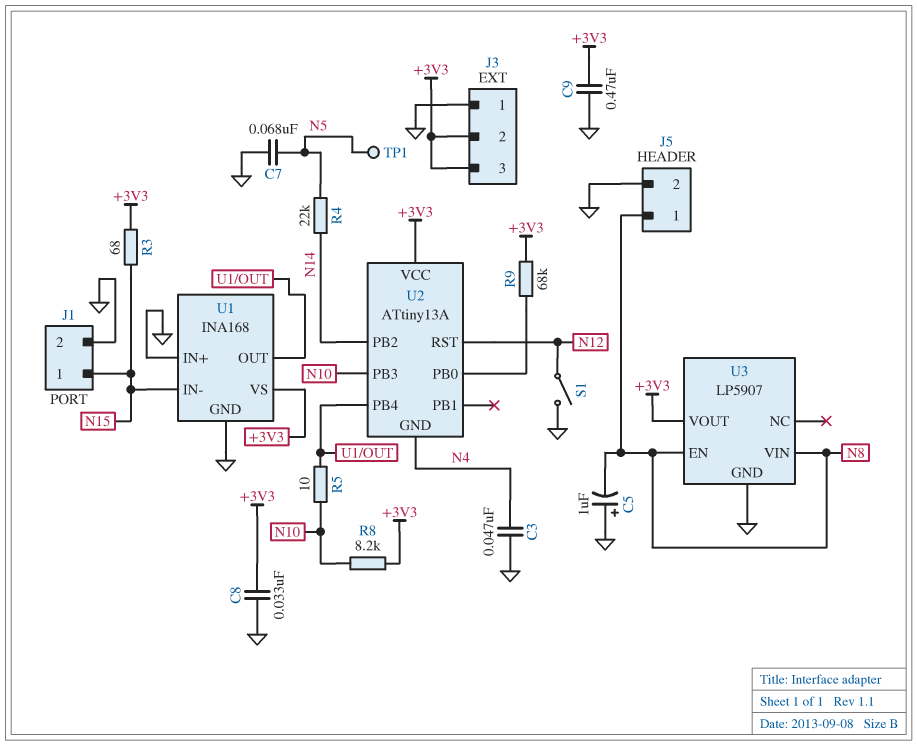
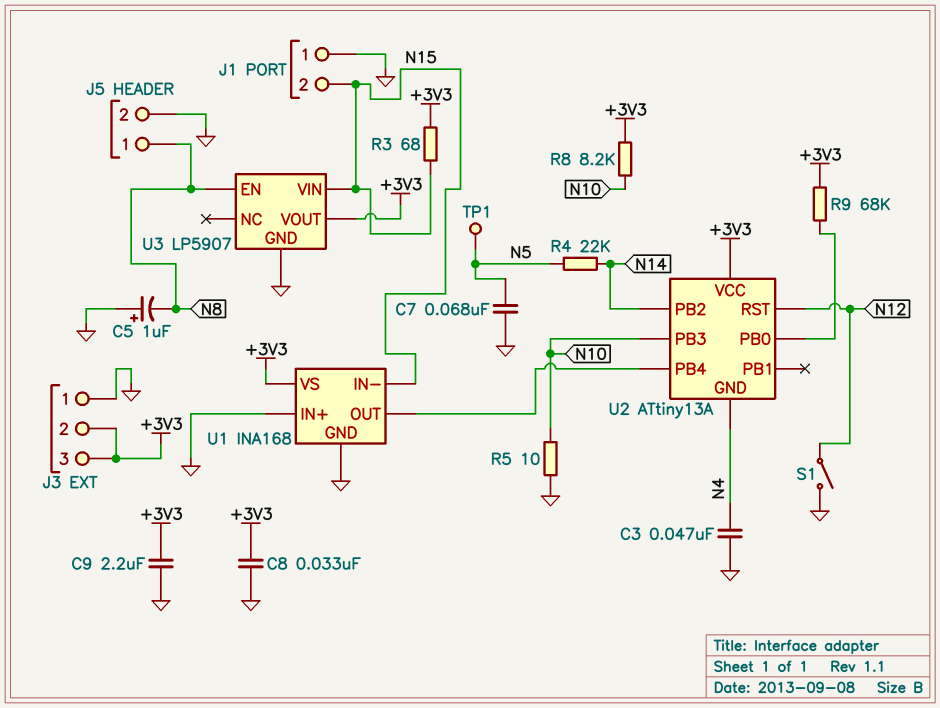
C9: 470nF (+3V3, GND) -> 2.2uF (+3V3, GND)
J1 pin 1: N15 -> GND
J1 pin 2: GND -> N15
R5: 10 (N10, U1/OUT) -> 10 (GND, N10)
U3 pin VIN: N8 -> N15

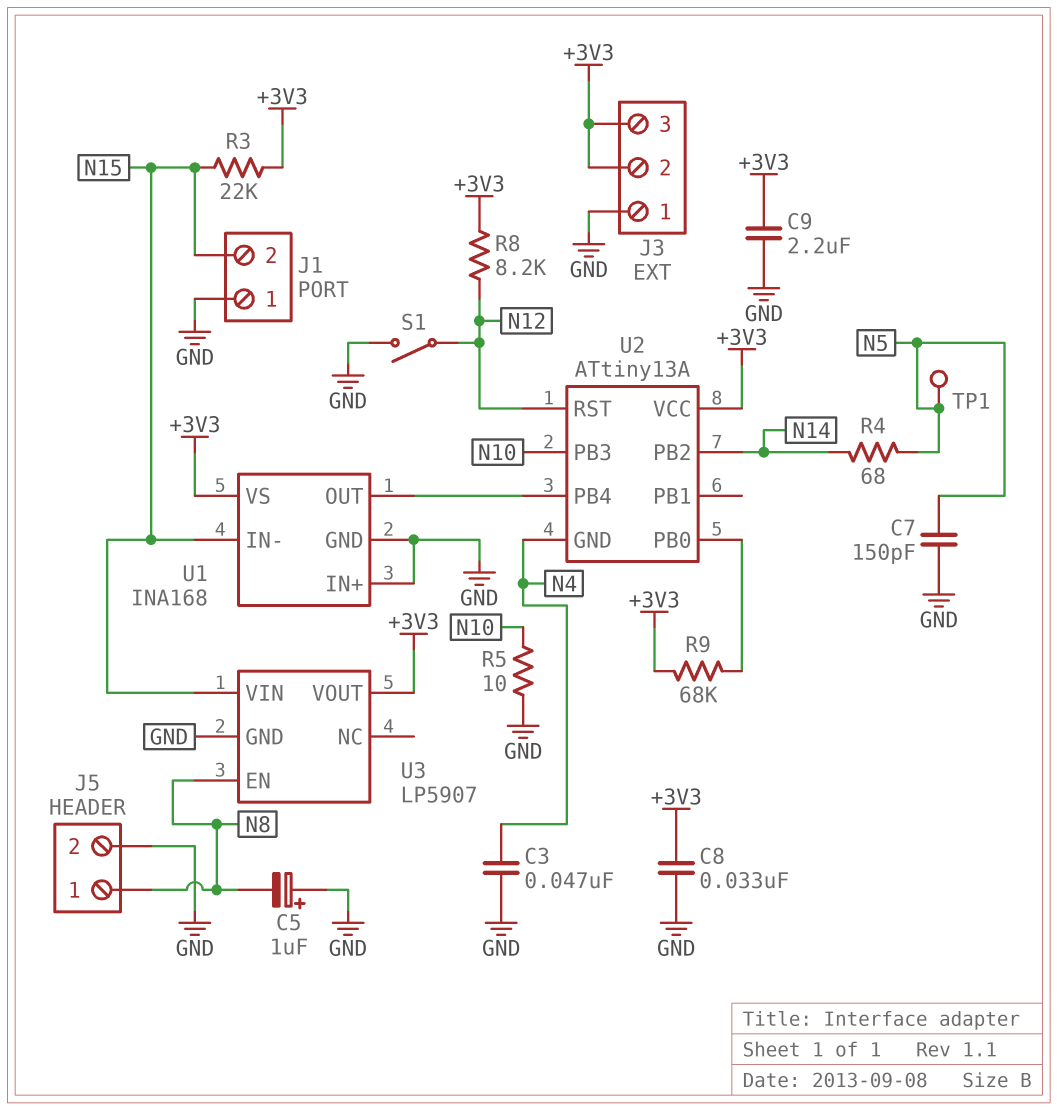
C7: 68nF (GND, N5) -> 150pF (GND, N5)
R3: 68 (+3V3, N15) -> 22k (+3V3, N15)
R4: 22k (N5, N14) -> 68 (N5, N14)
R8: 8.2k (+3V3, N10) -> 8.2k (+3V3, N12)

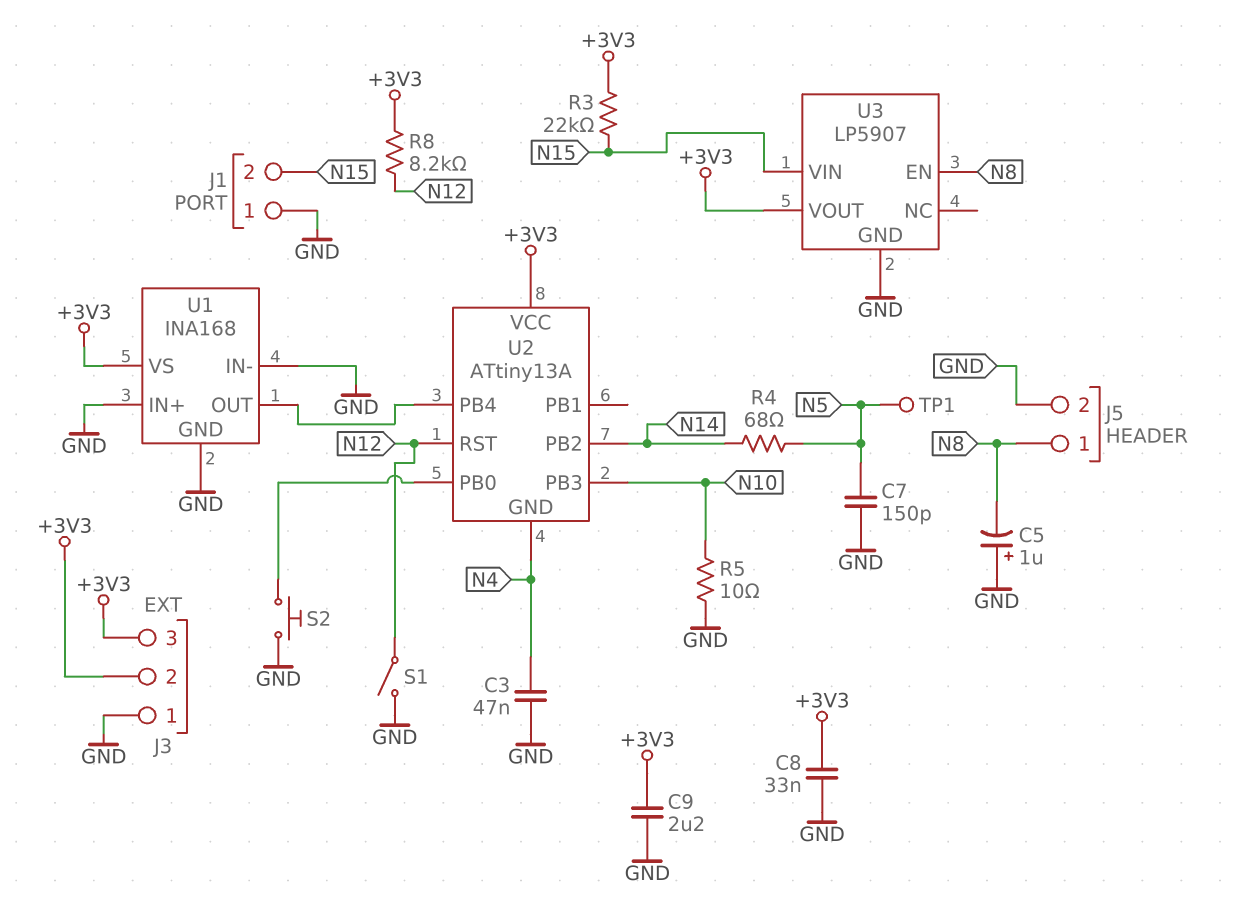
R9: 68k (+3V3, U2/PB0) -> none
S2: none -> button (GND, U2/PB0)
U1 pin IN-: N15 -> GND

